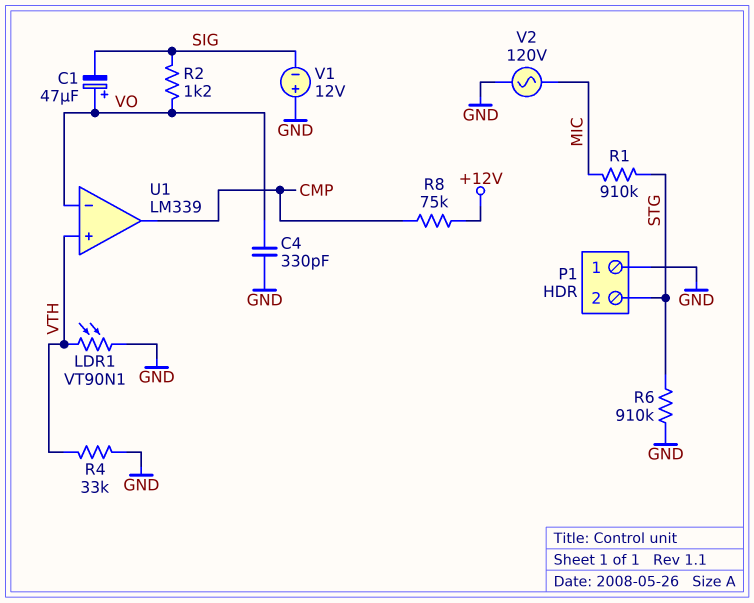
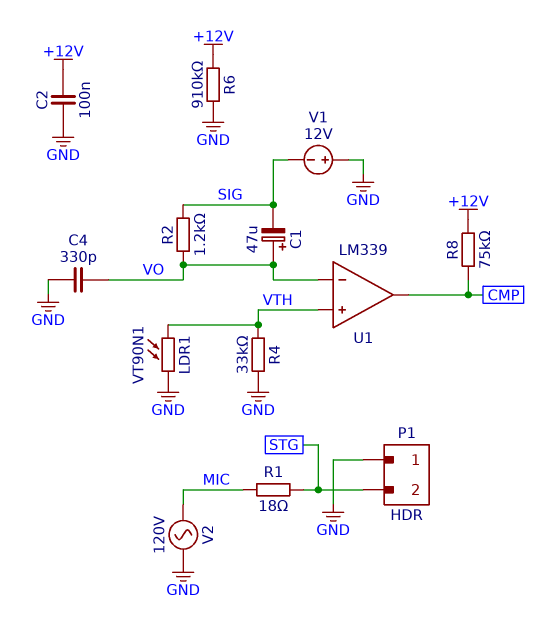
C2: none -> 100nF (+12V, GND)
R1: 910k (MIC, STG) -> 18 (MIC, STG)
R6: 910k (GND, STG) -> 910k (+12V, GND)

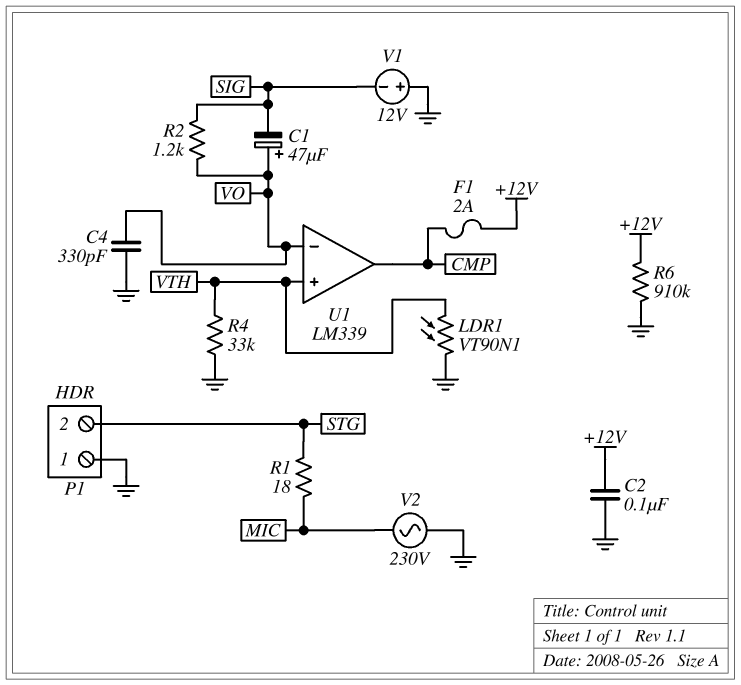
F1: none -> 2A (+12V, CMP)
R8: 75k (+12V, CMP) -> none
V2: AC 120V (GND, MIC) -> AC 230V (GND, MIC)

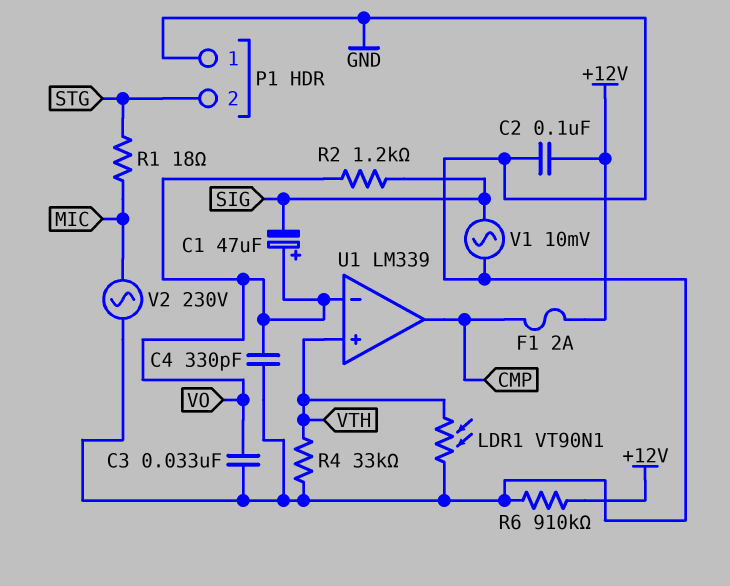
C3: none -> 33nF (GND, VO)
V1: 12V (plus GND, minus SIG) -> AC 10mV (GND, SIG)

